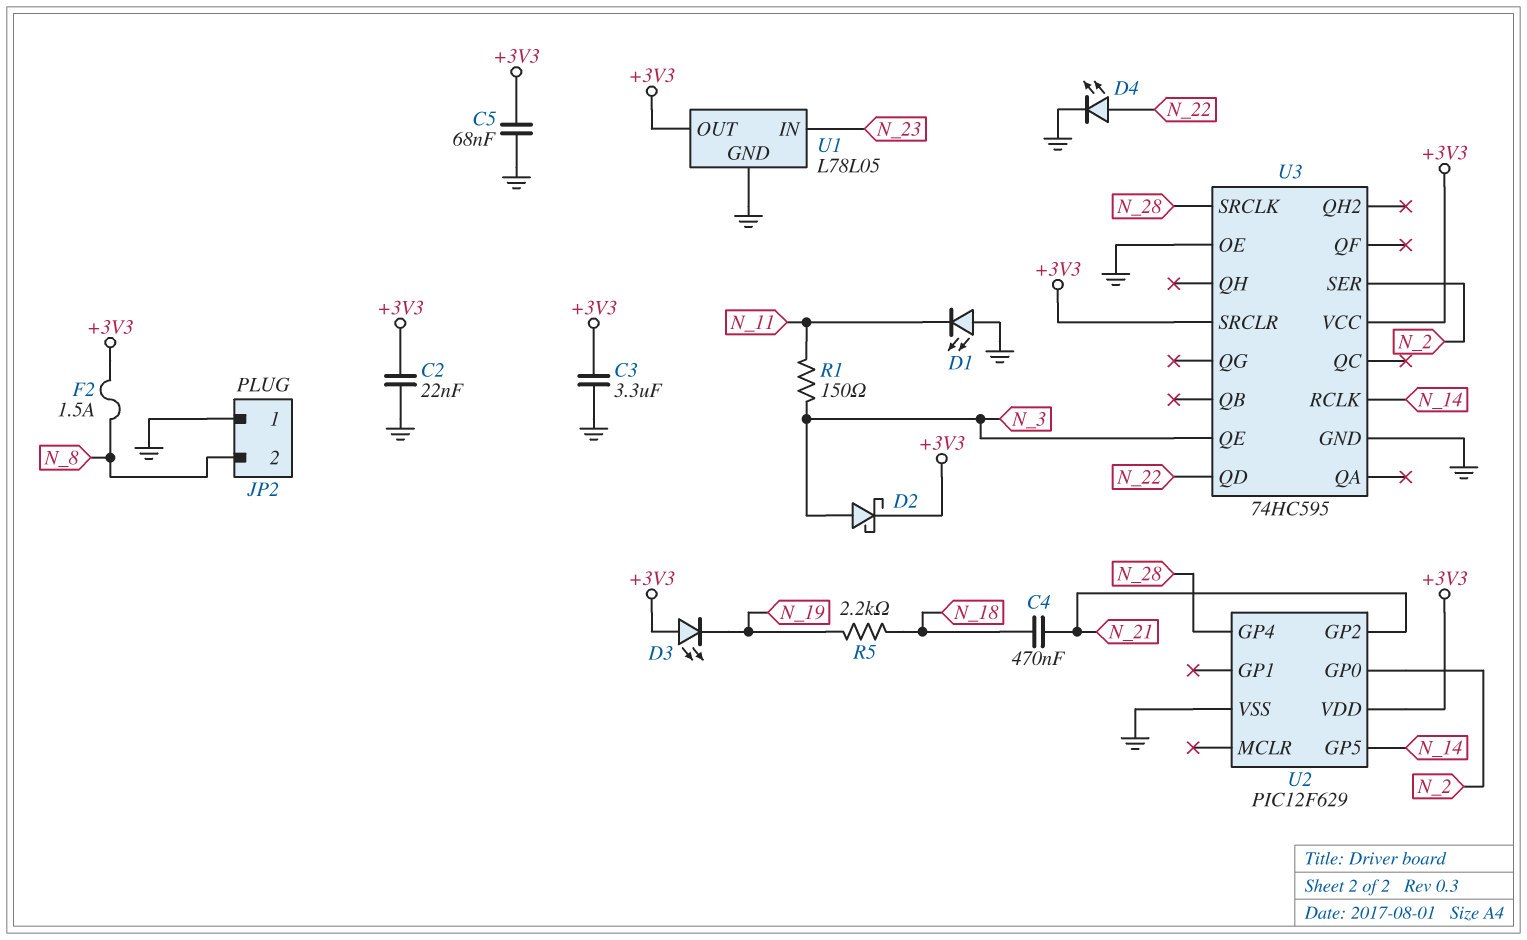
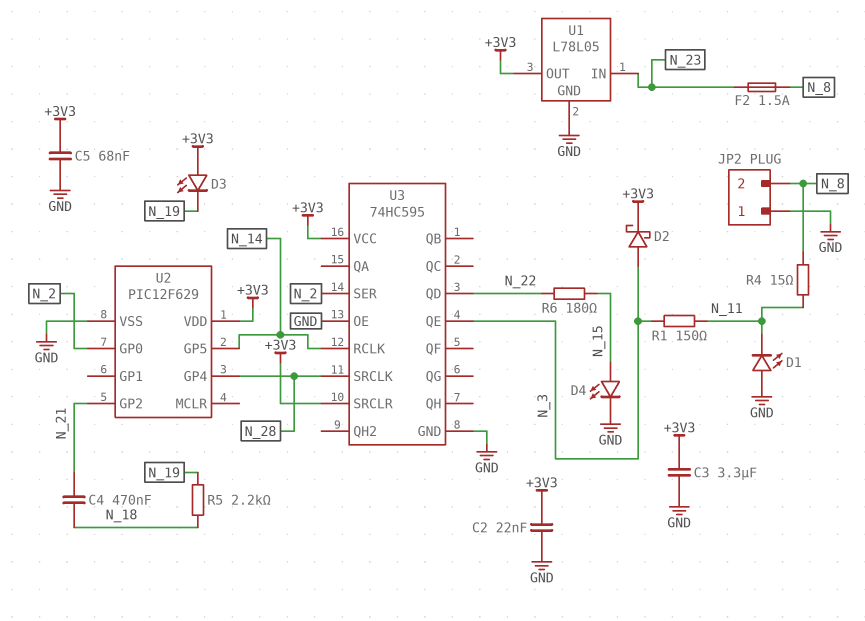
D4: LED (A N_22, K GND) -> LED (A N_15, K GND)
F2: 1.5A (+3V3, N_8) -> 1.5A (N_8, N_23)
R4: none -> 15 (N_8, N_11)
R6: none -> 180 (N_15, N_22)

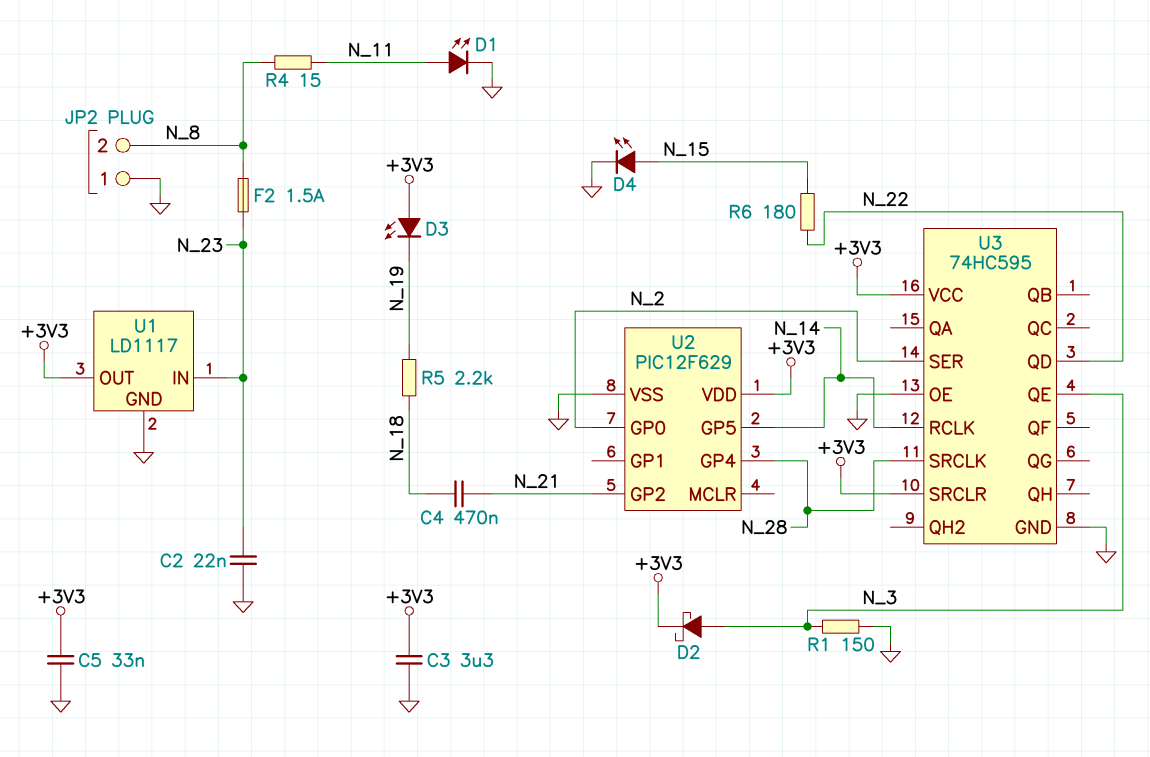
C2: 22nF (+3V3, GND) -> 22nF (GND, N_23)
C5: 68nF (+3V3, GND) -> 33nF (+3V3, GND)
D1: LED (A GND, K N_11) -> LED (A N_11, K GND)
R1: 150 (N_3, N_11) -> 150 (GND, N_3)
U1: L78L05 -> LD1117

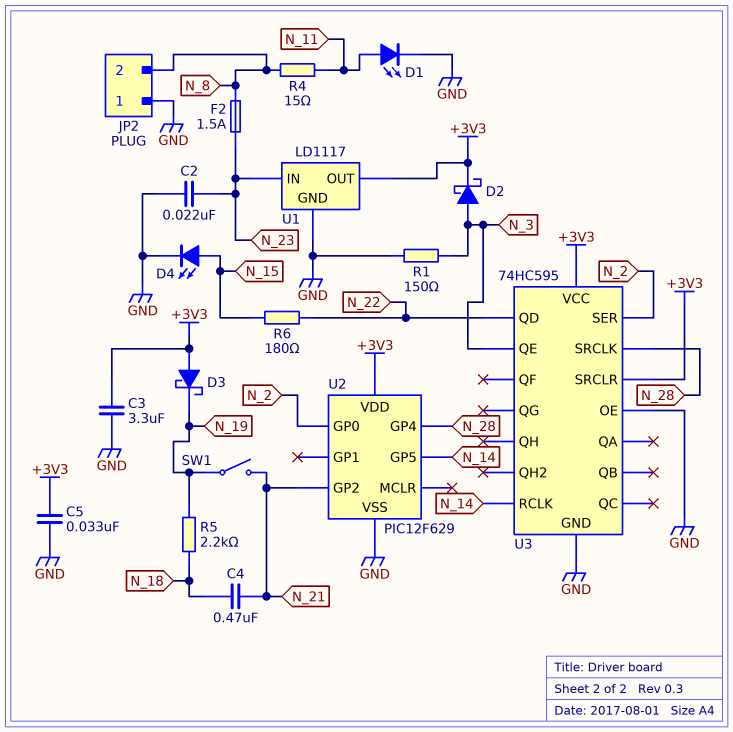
D3: LED (A +3V3, K N_19) -> schottky (A +3V3, K N_19)
SW1: none -> switch (N_19, N_21)

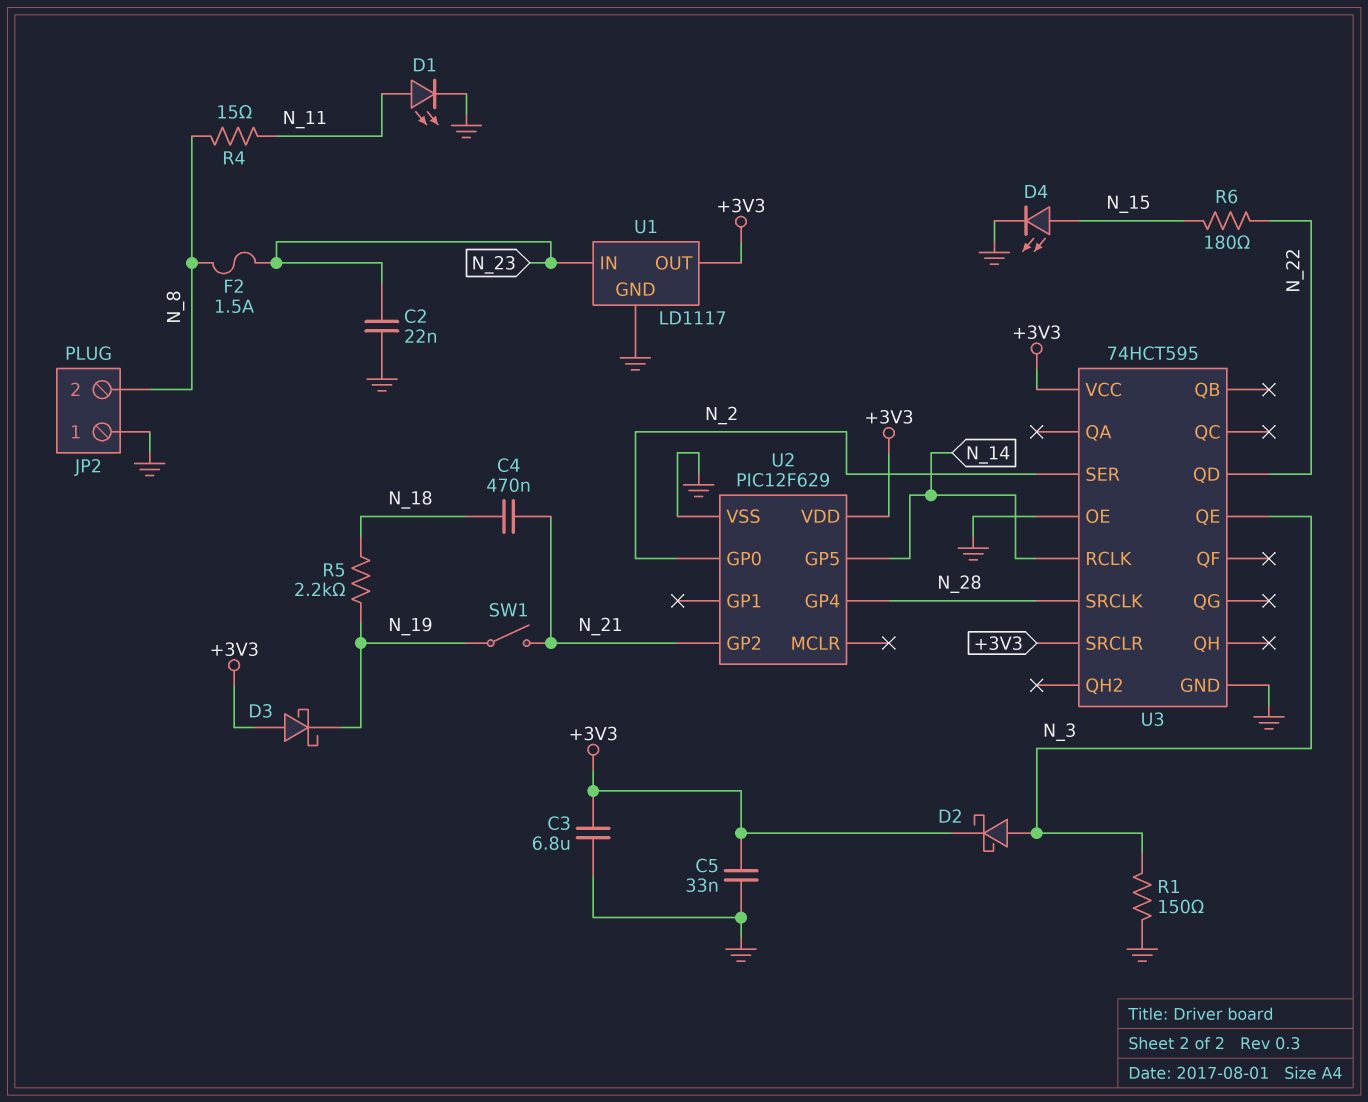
C3: 3.3uF (+3V3, GND) -> 6.8uF (+3V3, GND)
U3: 74HC595 -> 74HCT595

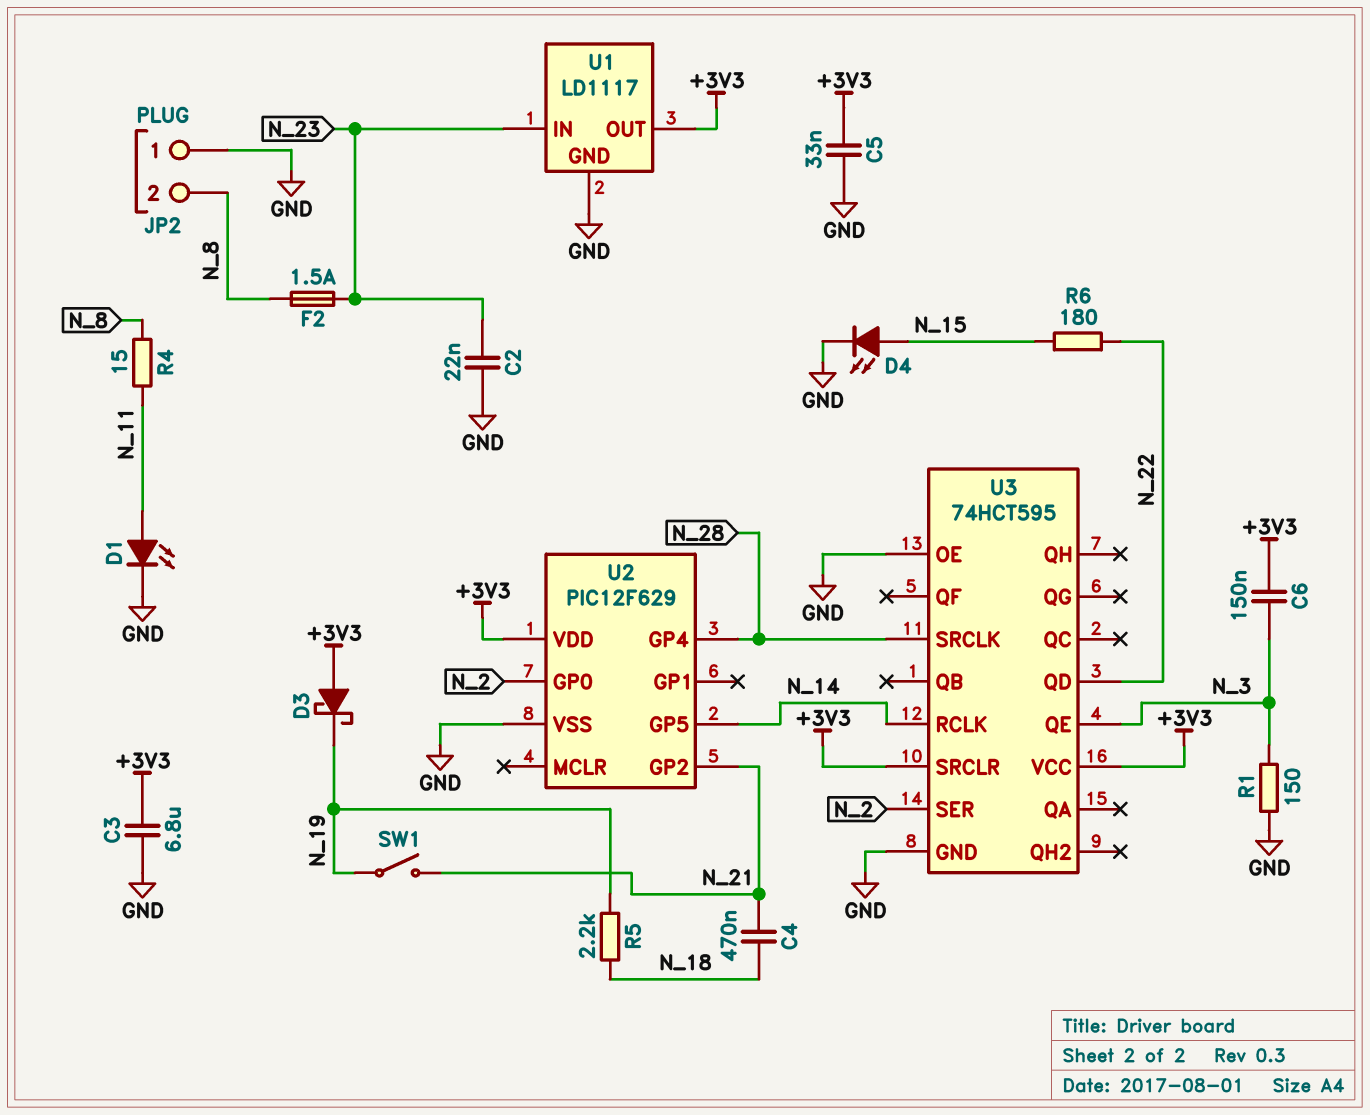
C6: none -> 150nF (+3V3, N_3)
D2: schottky (A N_3, K +3V3) -> none

